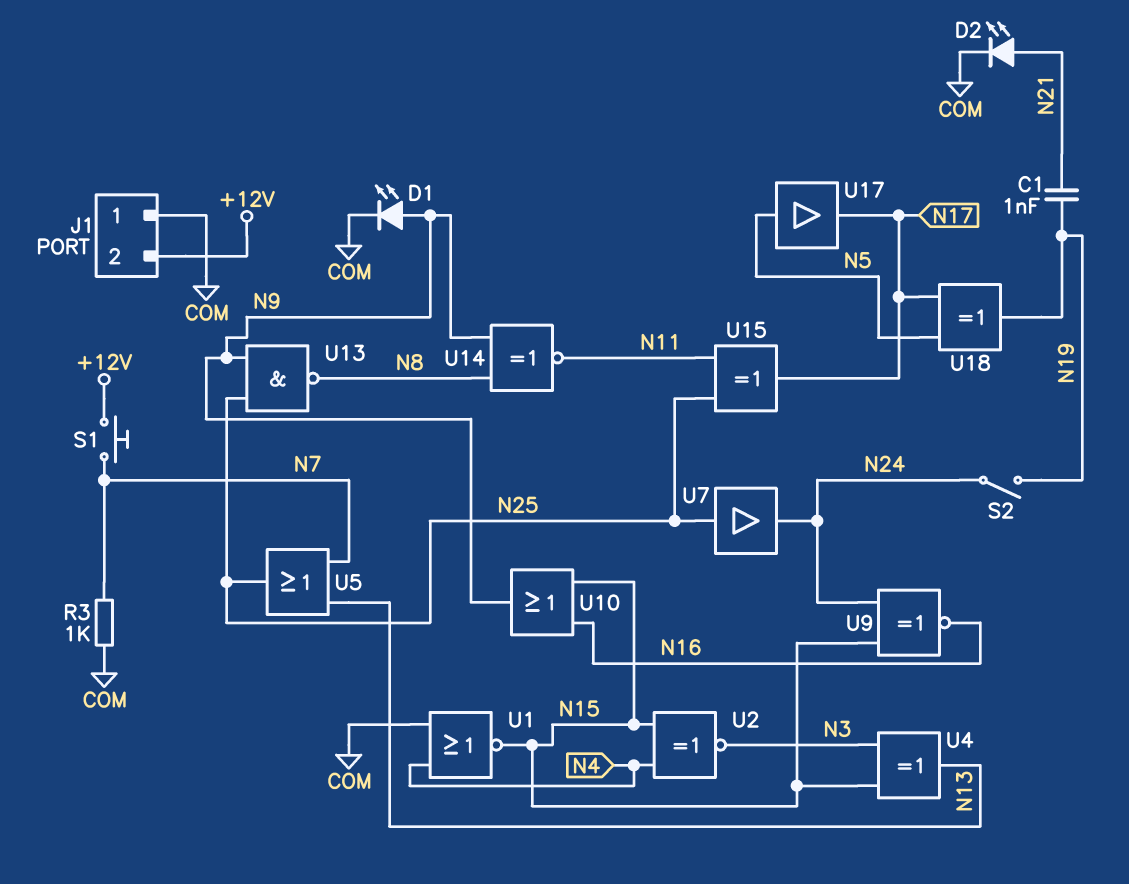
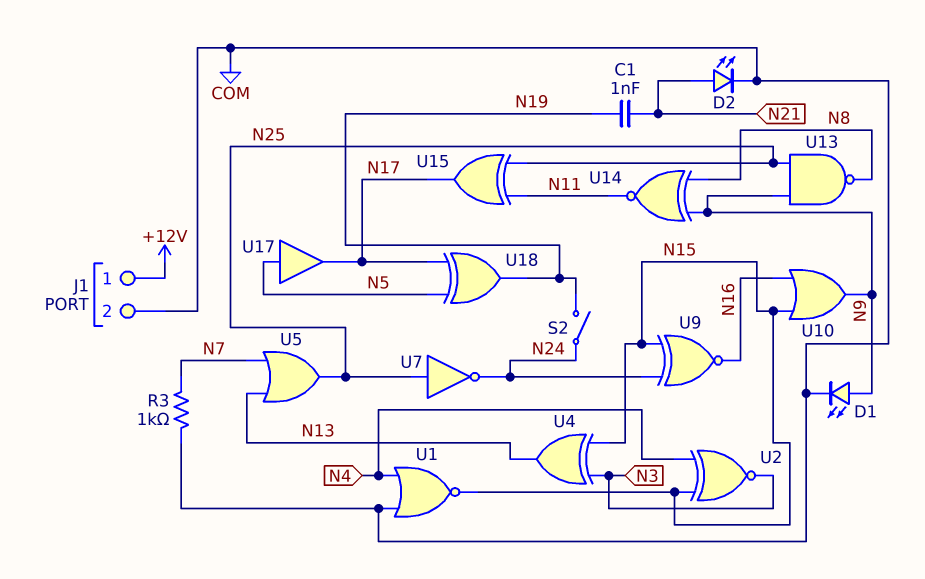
J1 pin 1: COM -> +12V
J1 pin 2: +12V -> COM
S1: button (+12V, N7) -> none
U7: buffer (in N25, out N24) -> NOT (in N25, out N24)

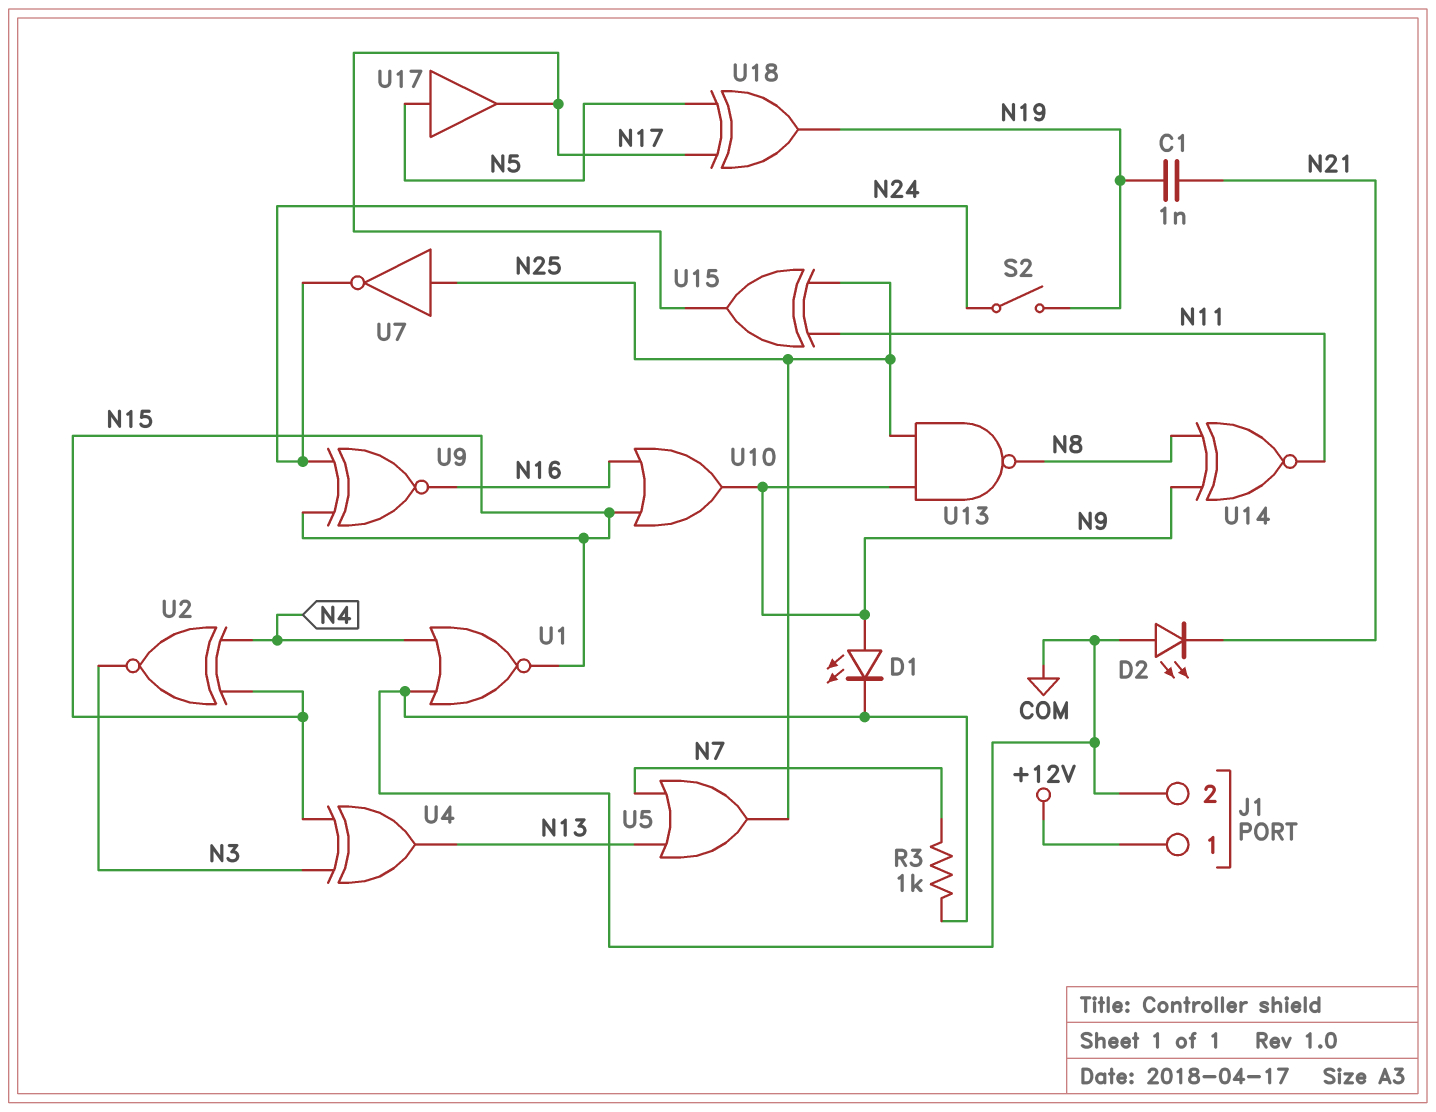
D2: LED (A N21, K COM) -> LED (A COM, K N21)

